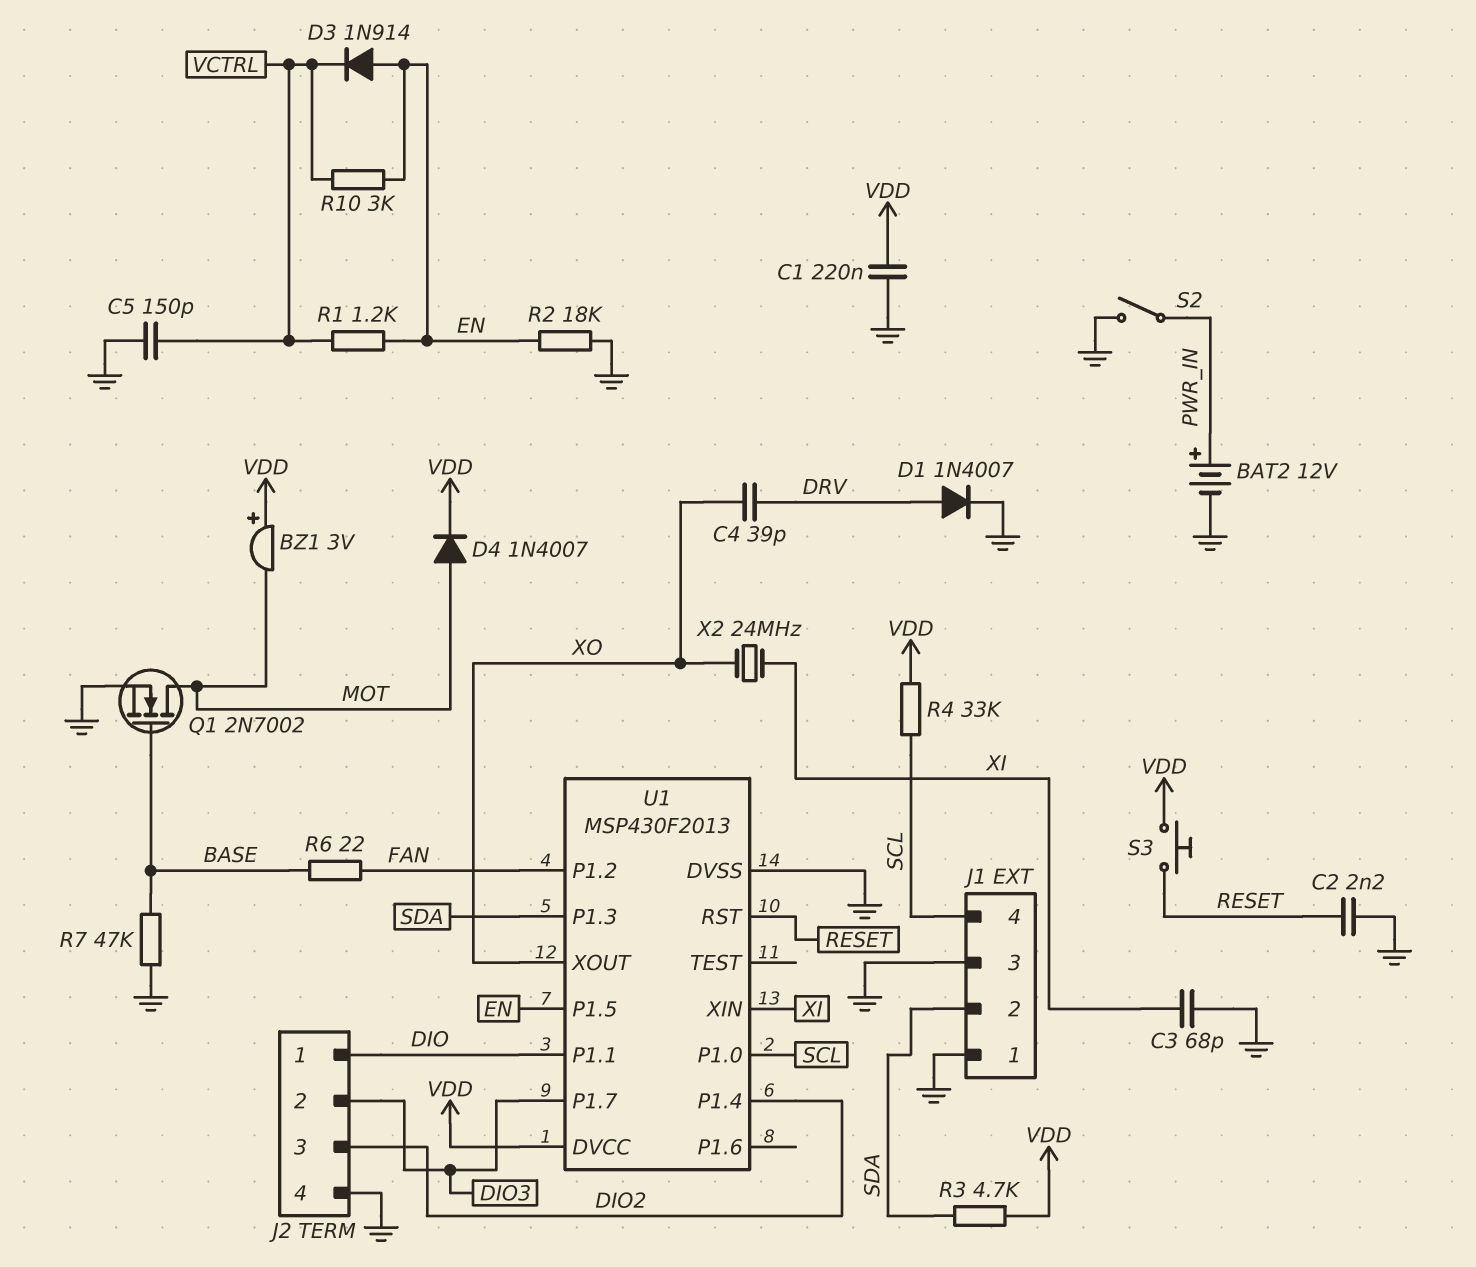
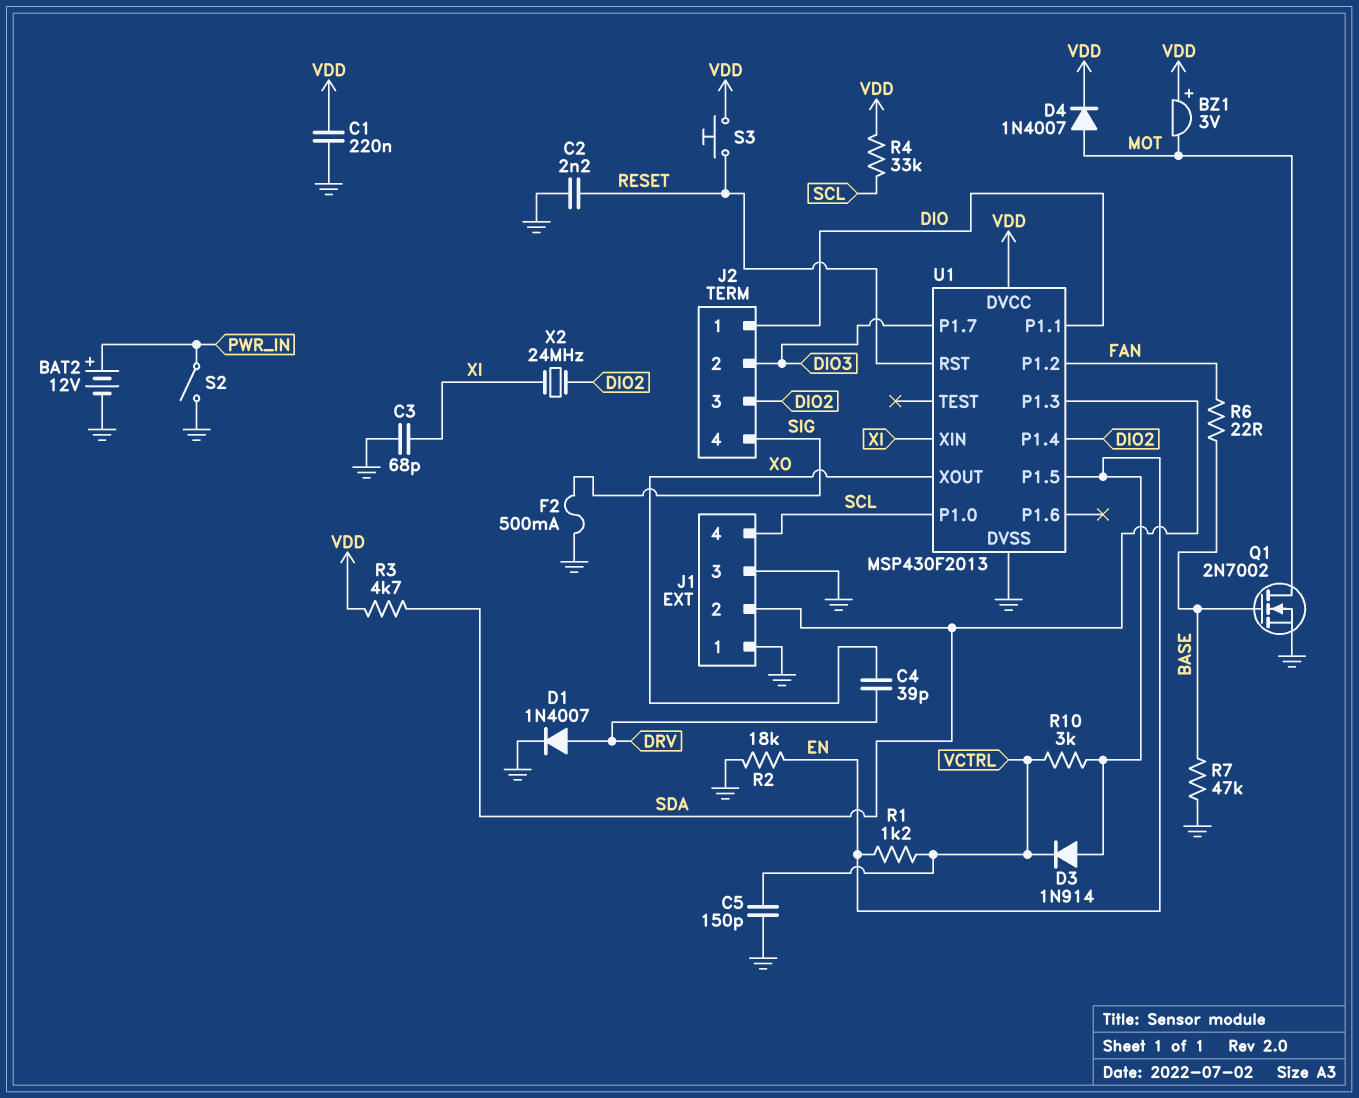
F2: none -> 500mA (GND, SIG)
J2 pin 4: GND -> SIG
X2: 24MHz (XI, XO) -> 24MHz (DIO2, XI)

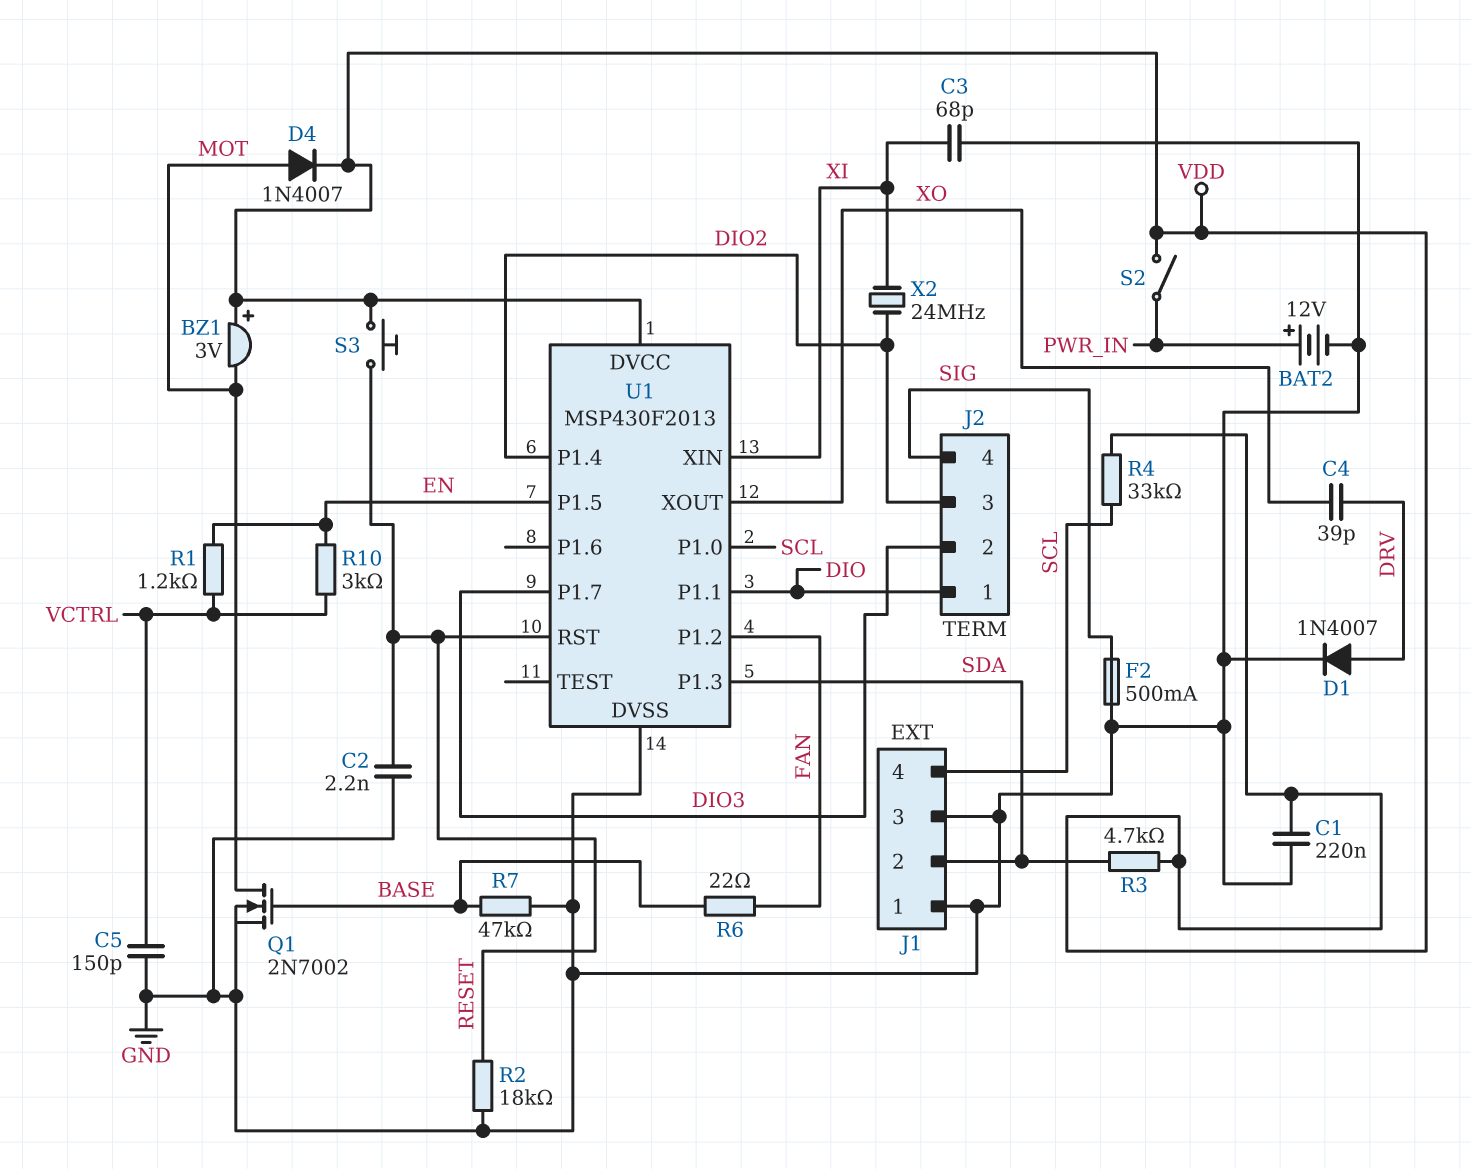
D3: diode 1N914 (A EN, K VCTRL) -> none
R2: 18k (EN, GND) -> 18k (GND, RESET)
S2: switch (GND, PWR_IN) -> switch (PWR_IN, VDD)

